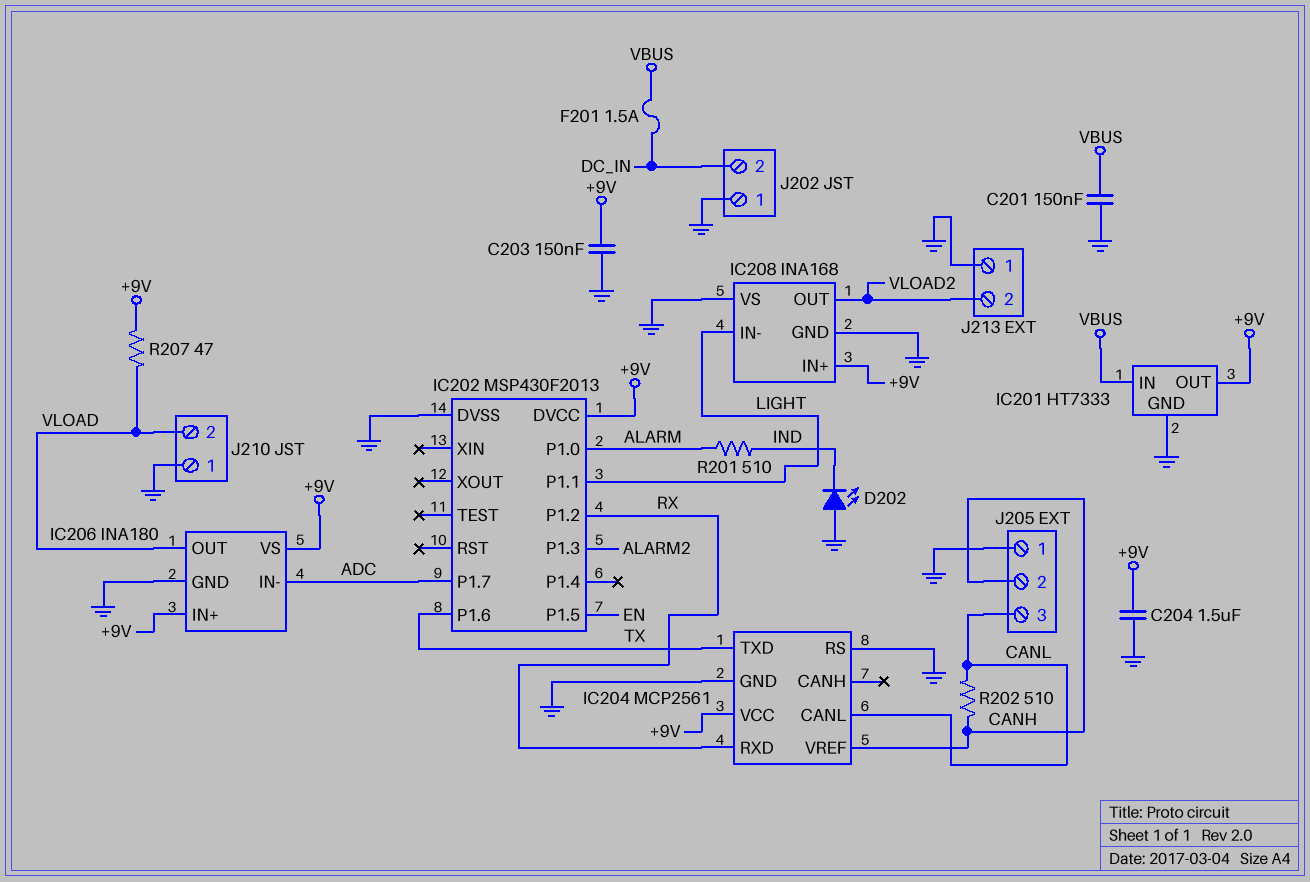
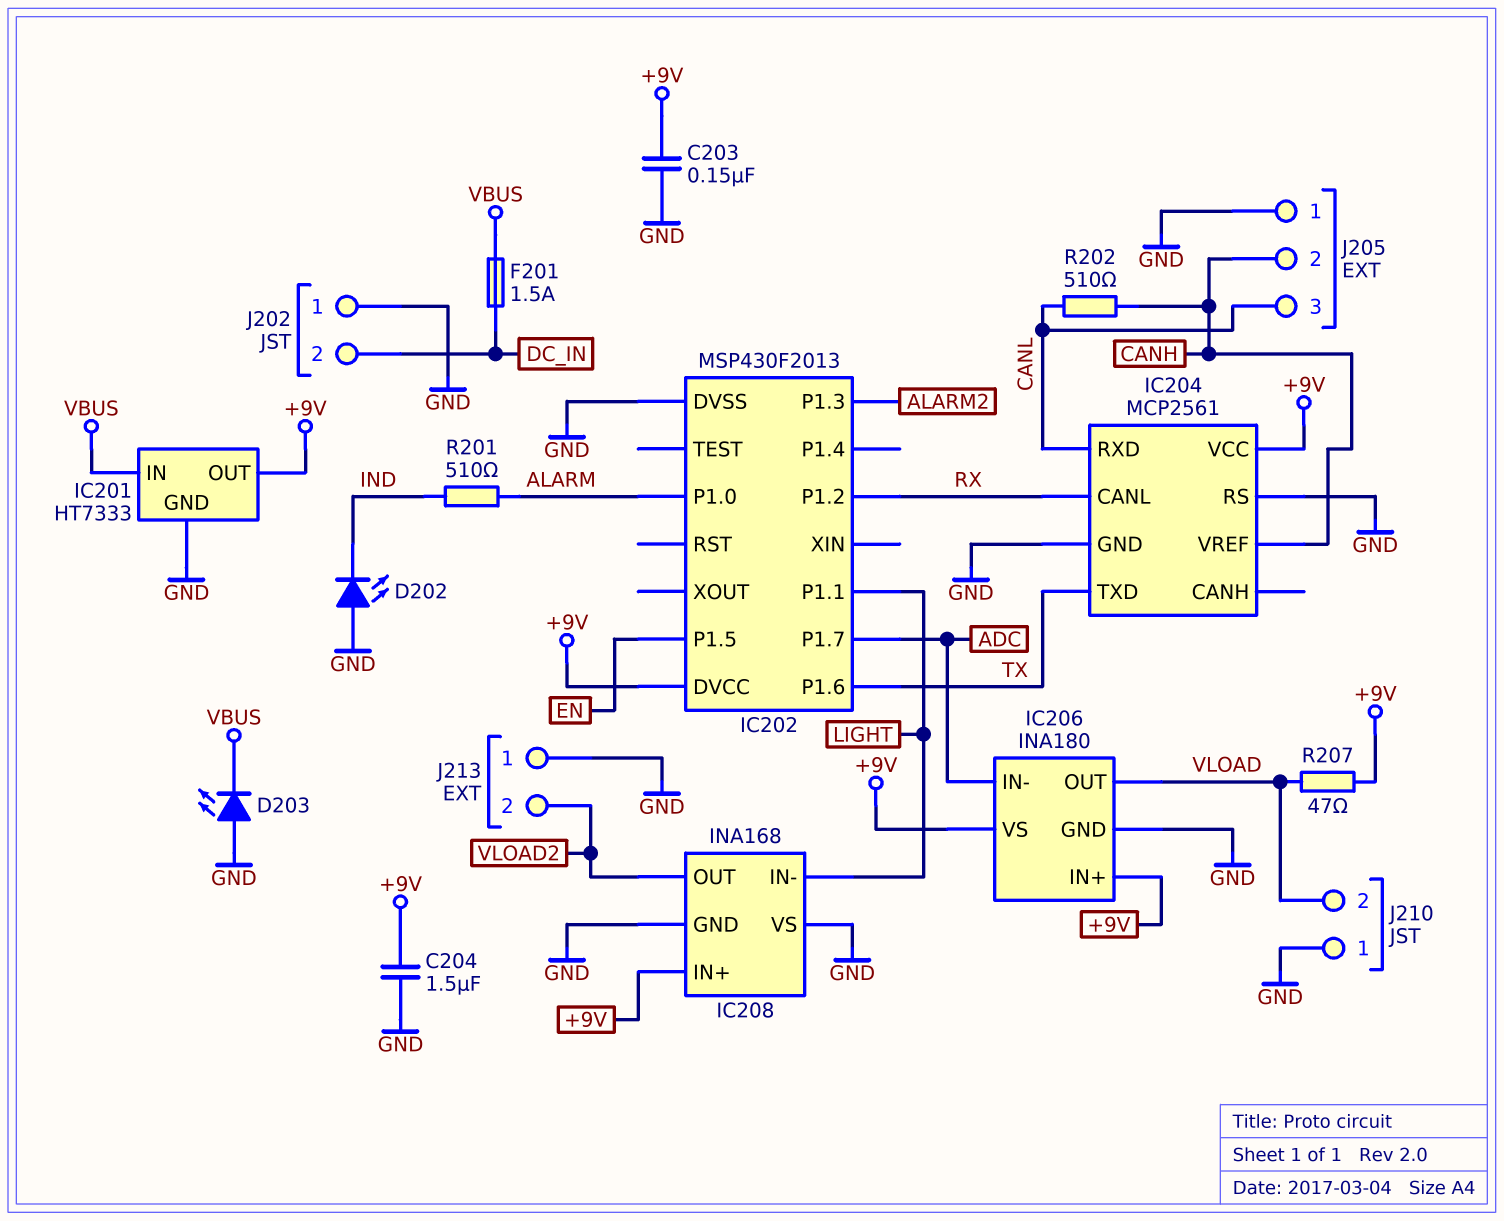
C201: 150nF (GND, VBUS) -> none
D203: none -> LED (A GND, K VBUS)
IC204 pin CANL: CANL -> RX
IC204 pin RXD: RX -> CANL

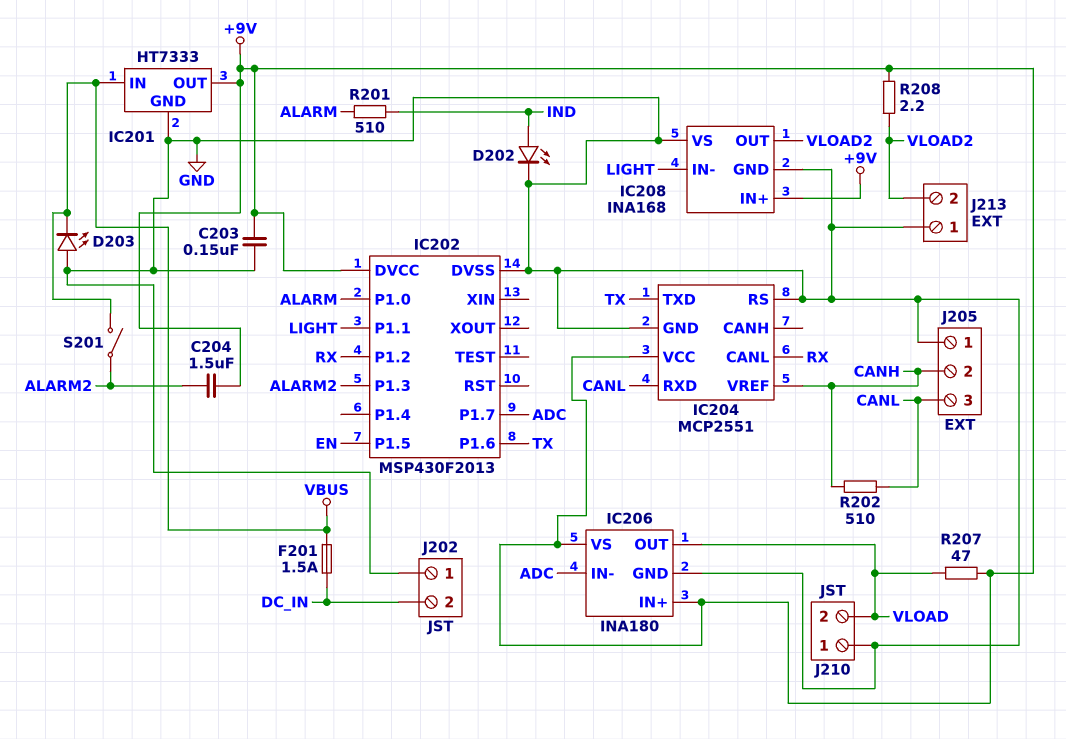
C204: 1.5uF (+9V, GND) -> 1.5uF (+9V, ALARM2)
D202: LED (A GND, K IND) -> LED (A IND, K GND)
IC204: MCP2561 -> MCP2551
R208: none -> 2.2 (+9V, VLOAD2)
S201: none -> switch (ALARM2, VBUS)

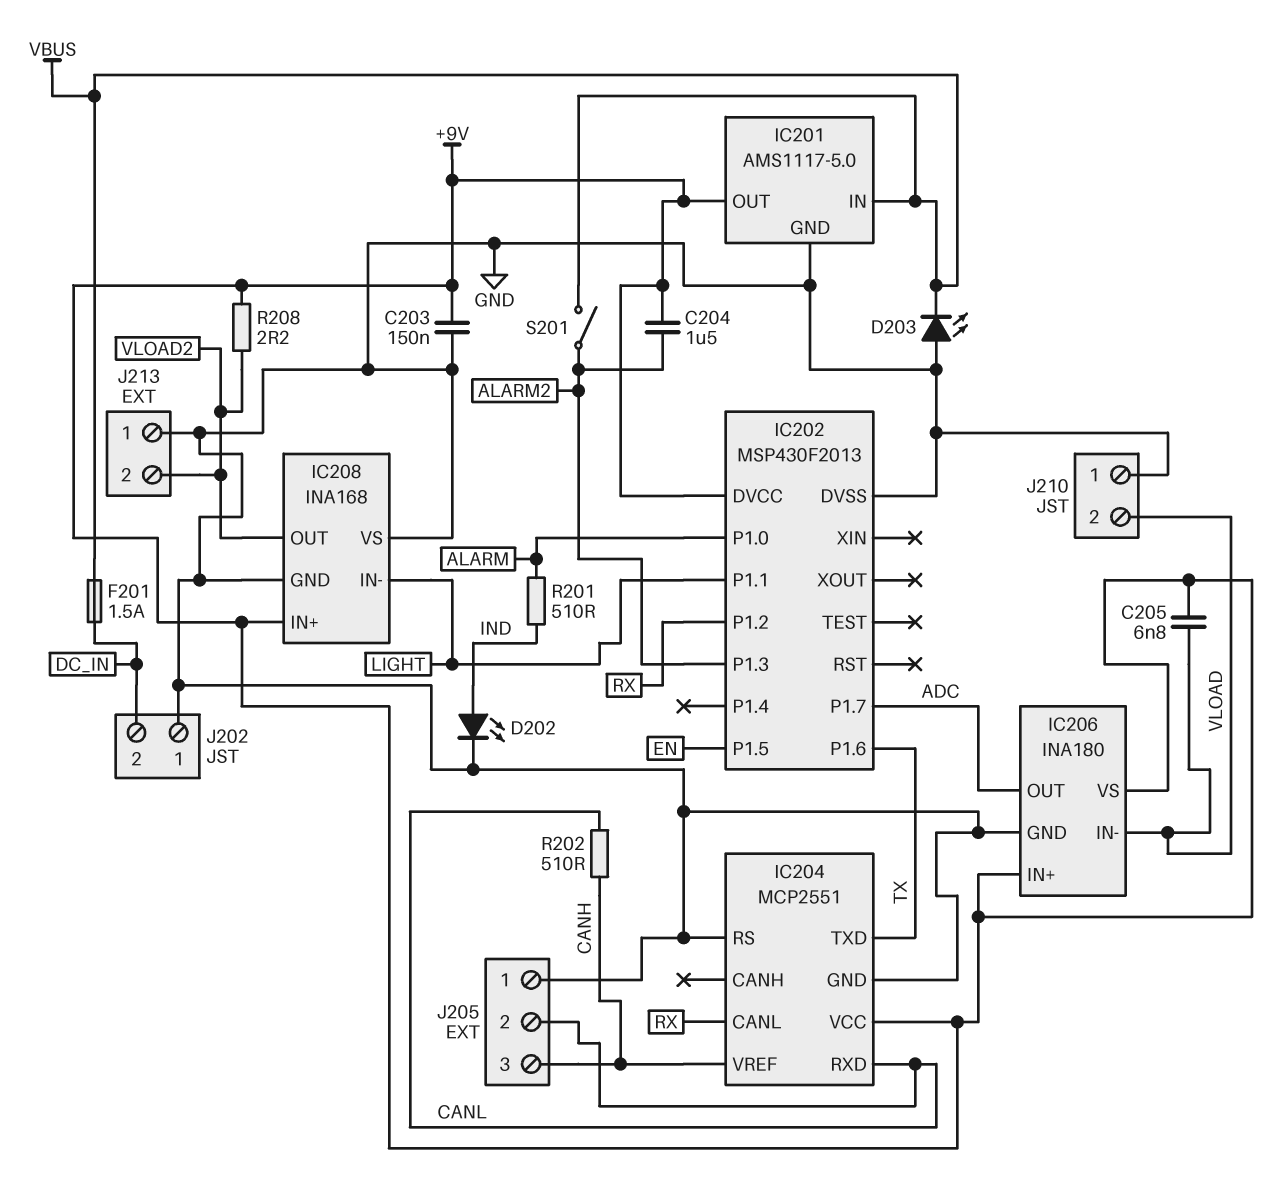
C205: none -> 6.8nF (+9V, VLOAD)
IC201: HT7333 -> AMS1117-5.0
IC206 pin IN-: ADC -> VLOAD
IC206 pin OUT: VLOAD -> ADC
J205 pin 2: CANH -> CANL
J205 pin 3: CANL -> CANH
R207: 47 (+9V, VLOAD) -> none

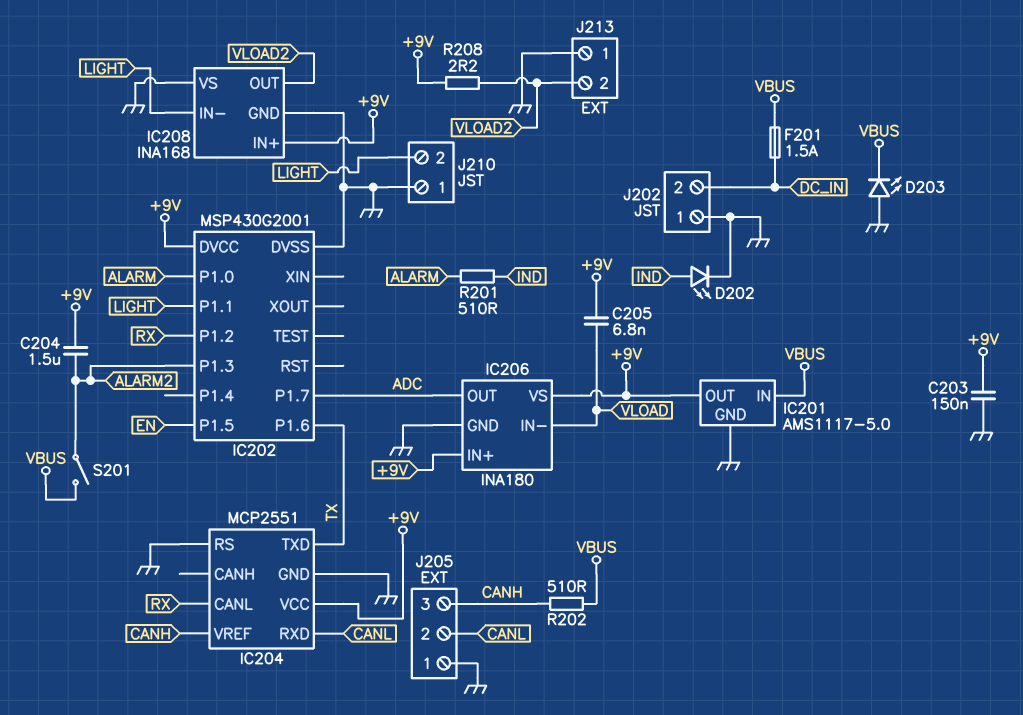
IC202: MSP430F2013 -> MSP430G2001
J210 pin 2: VLOAD -> LIGHT
R202: 510 (CANH, CANL) -> 510 (CANH, VBUS)

